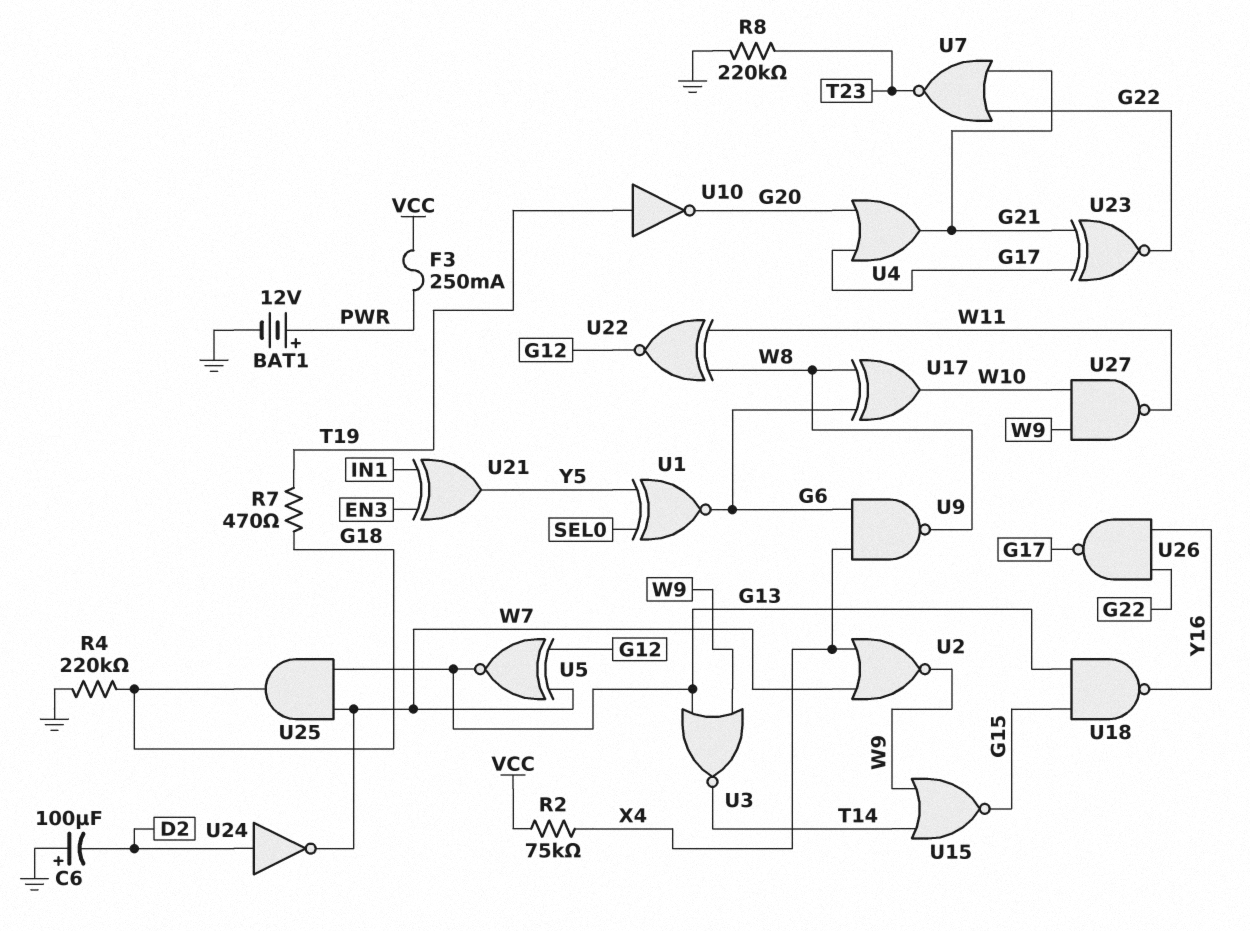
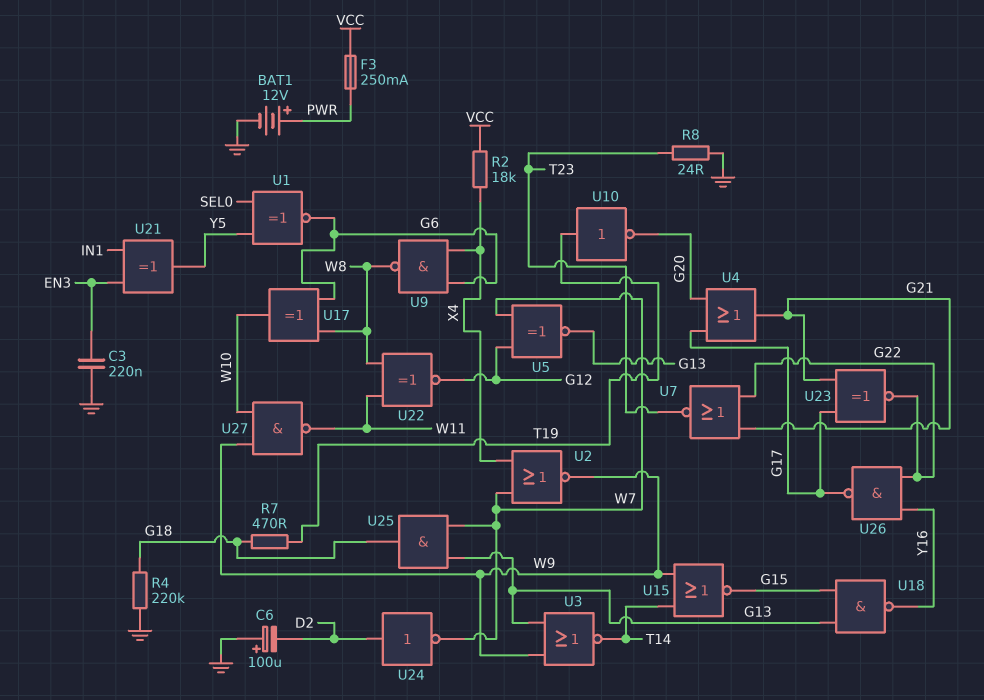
C3: none -> 220nF (EN3, GND)
R2: 75k (VCC, X4) -> 18k (VCC, X4)
R8: 220k (GND, T23) -> 24 (GND, T23)

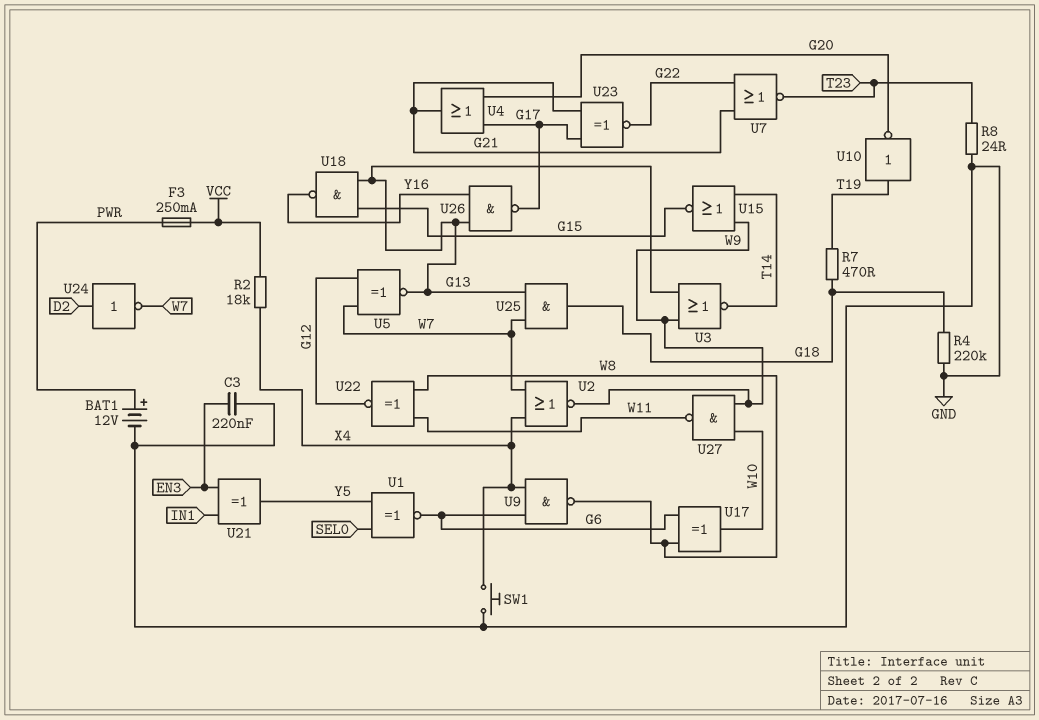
C6: 100uF (plus GND, minus D2) -> none
SW1: none -> button (GND, X4)
U26: NAND (in G22, in Y16, out G17) -> NAND (in G13, in Y16, out G17)

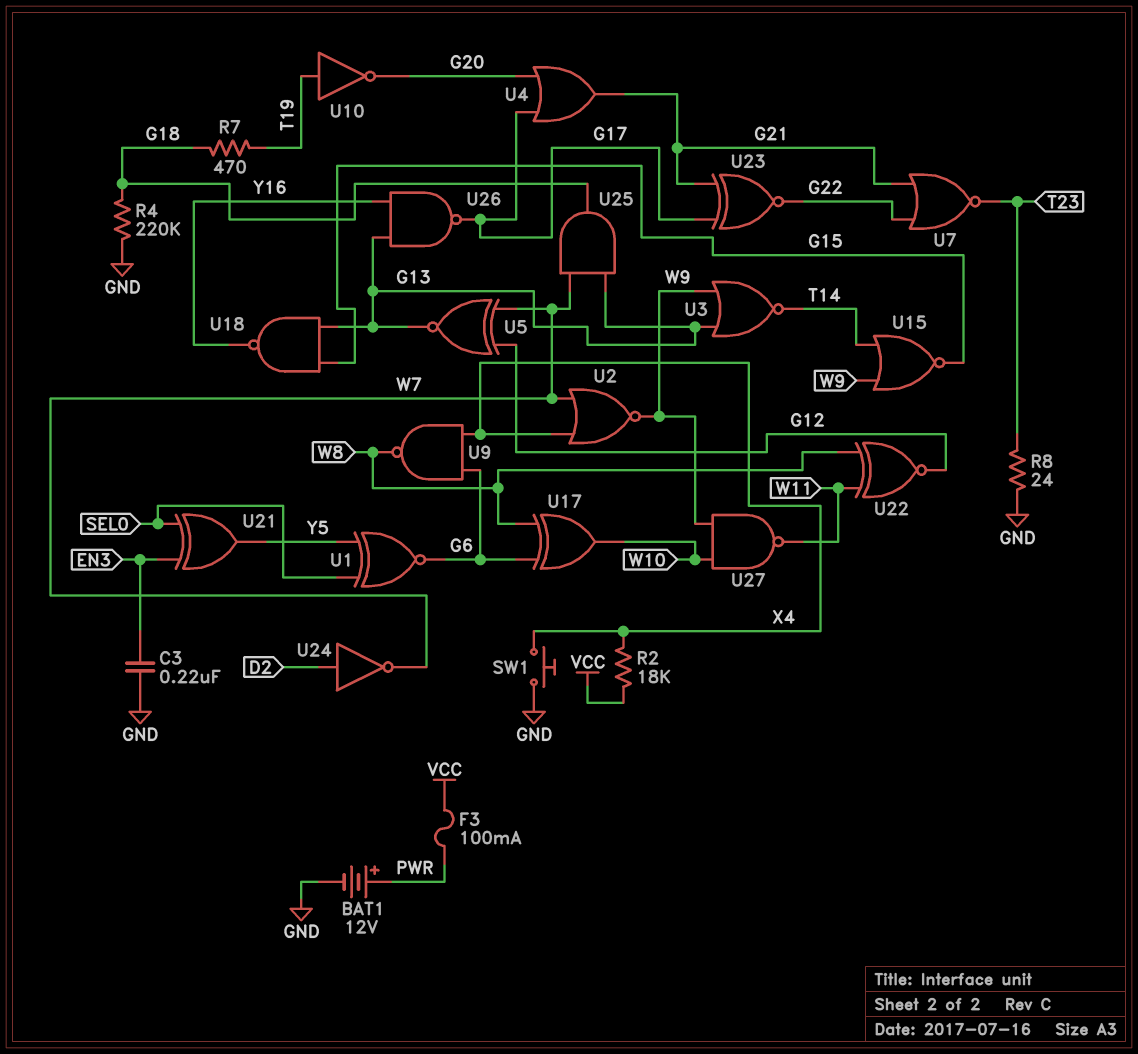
F3: 250mA (PWR, VCC) -> 100mA (PWR, VCC)
U21: XOR (in EN3, in IN1, out Y5) -> XOR (in EN3, in SEL0, out Y5)

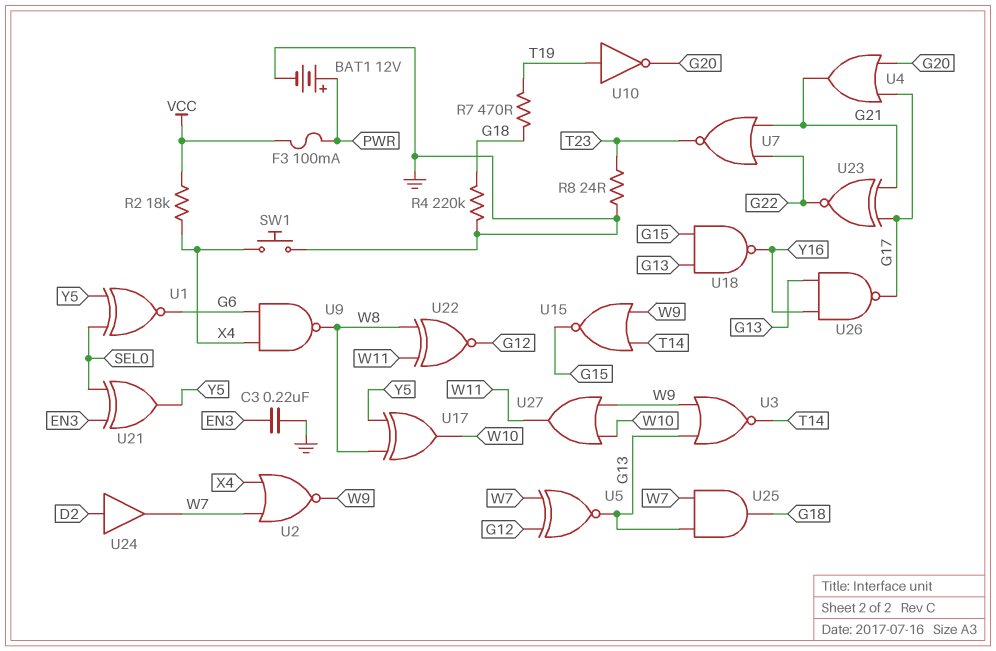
U17: XOR (in G6, in W8, out W10) -> XOR (in W8, in Y5, out W10)
U24: NOT (in D2, out W7) -> buffer (in D2, out W7)
U27: NAND (in W9, in W10, out W11) -> OR (in W9, in W10, out W11)

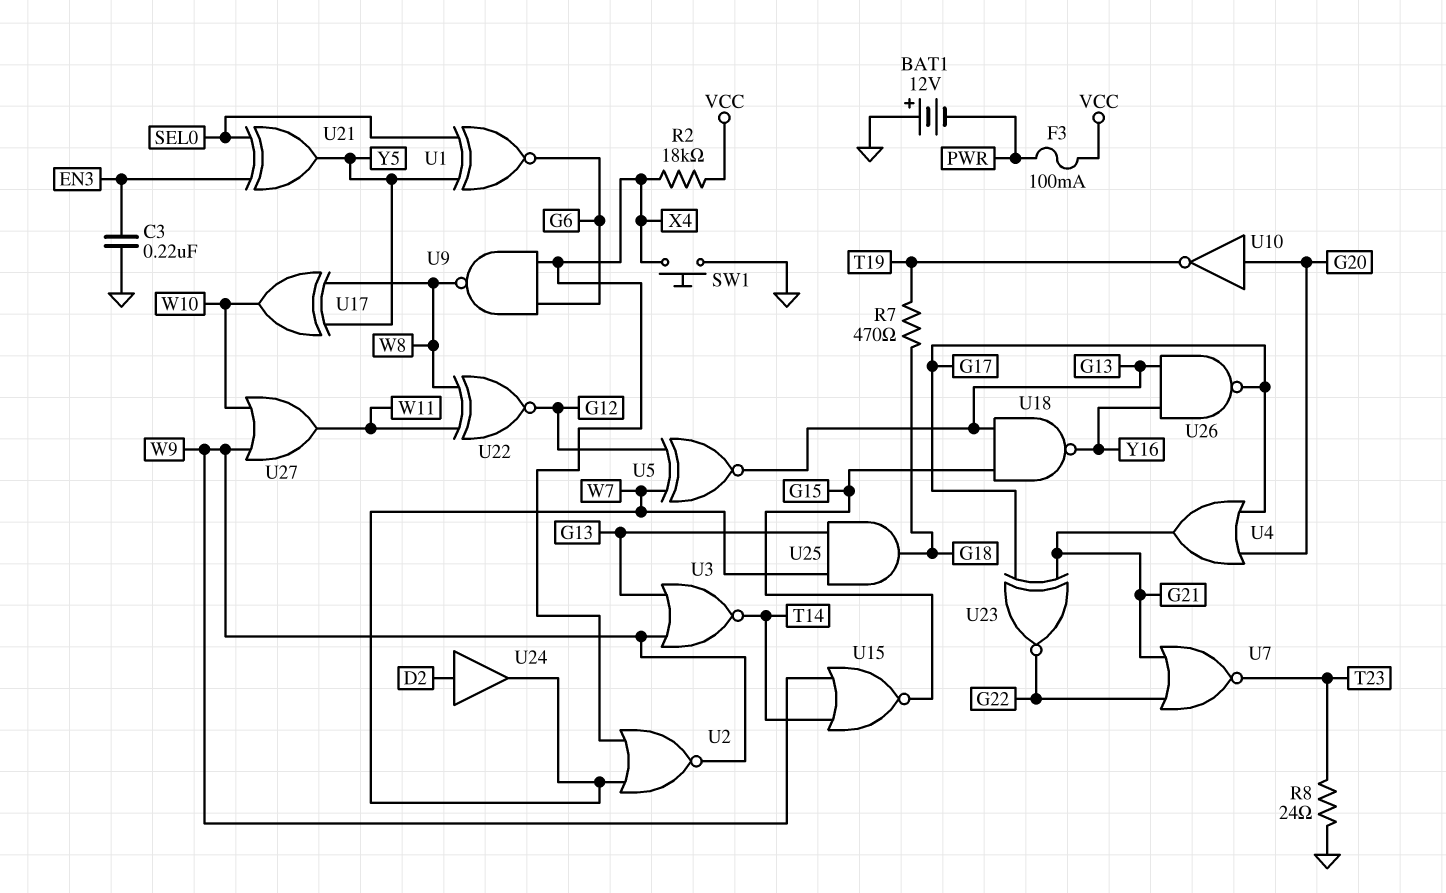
BAT1: 12V (plus PWR, minus GND) -> 12V (plus GND, minus PWR)
R4: 220k (G18, GND) -> none
U10: NOT (in T19, out G20) -> NOT (in G20, out T19)

